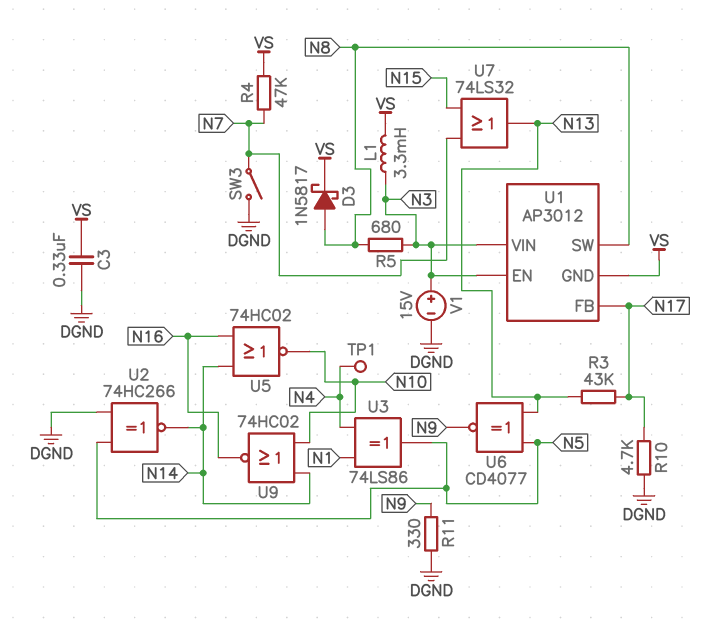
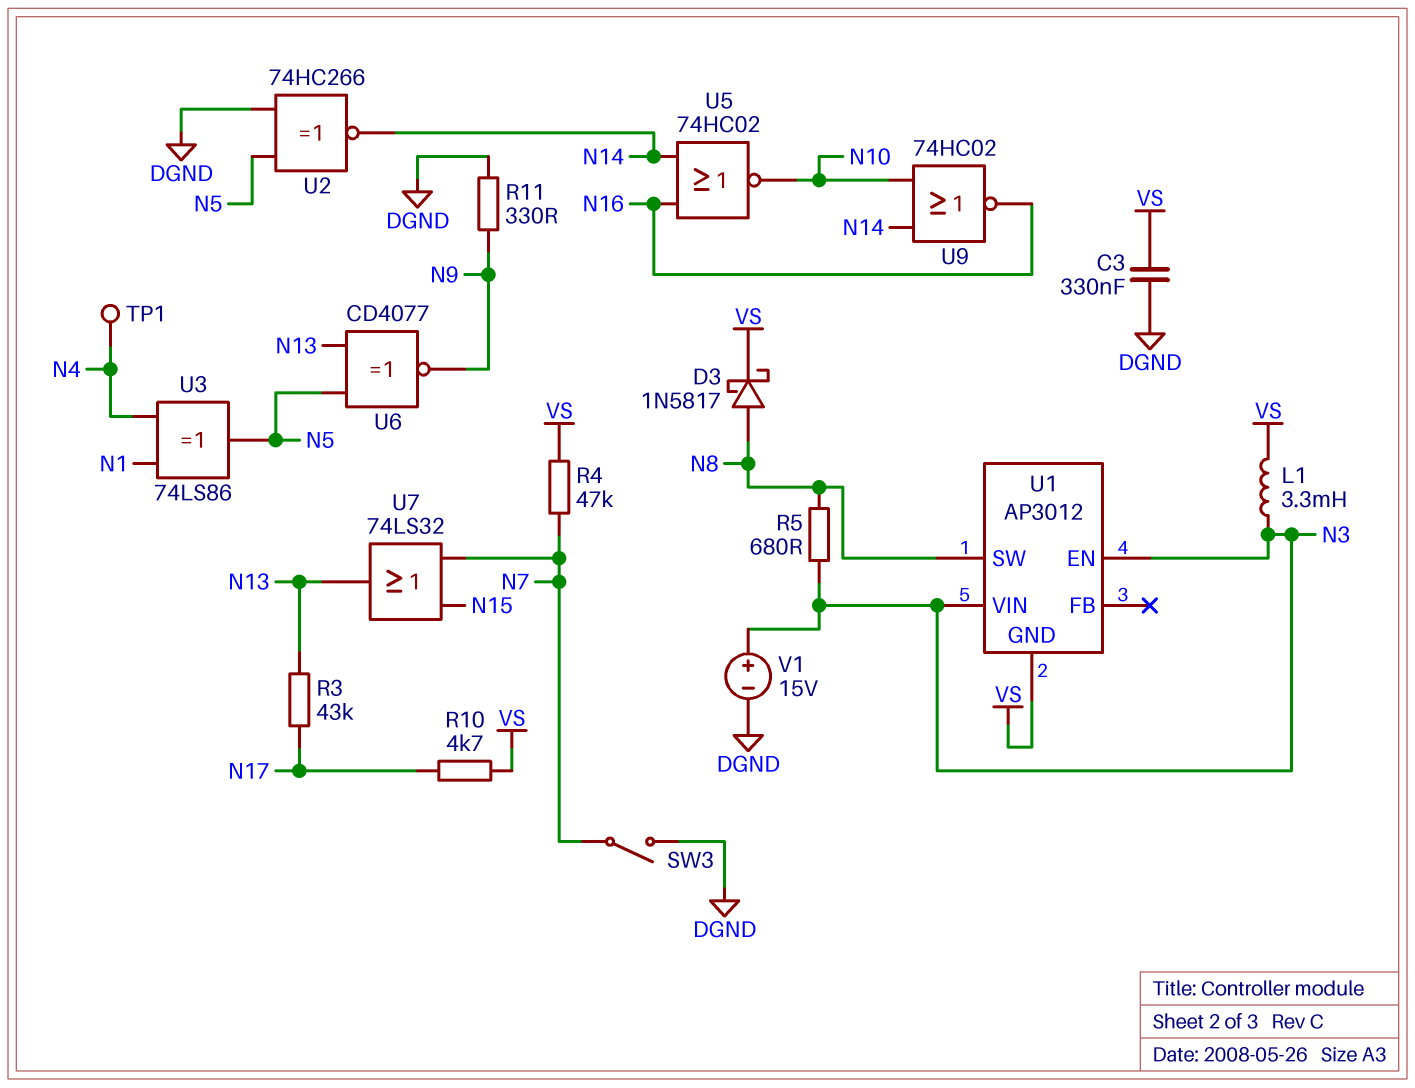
R10: 4.7k (DGND, N17) -> 4.7k (N17, VS)
U1 pin FB: N17 -> none

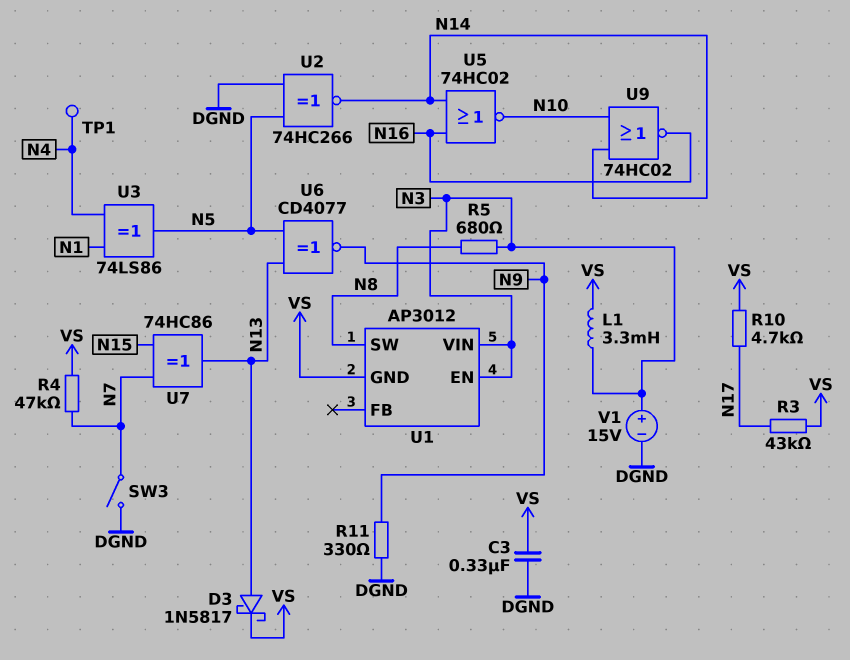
D3: schottky 1N5817 (A N8, K VS) -> schottky 1N5817 (A N13, K VS)
R3: 43k (N13, N17) -> 43k (N17, VS)
U7: OR 74LS32 (in N7, in N15, out N13) -> XOR 74HC86 (in N7, in N15, out N13)

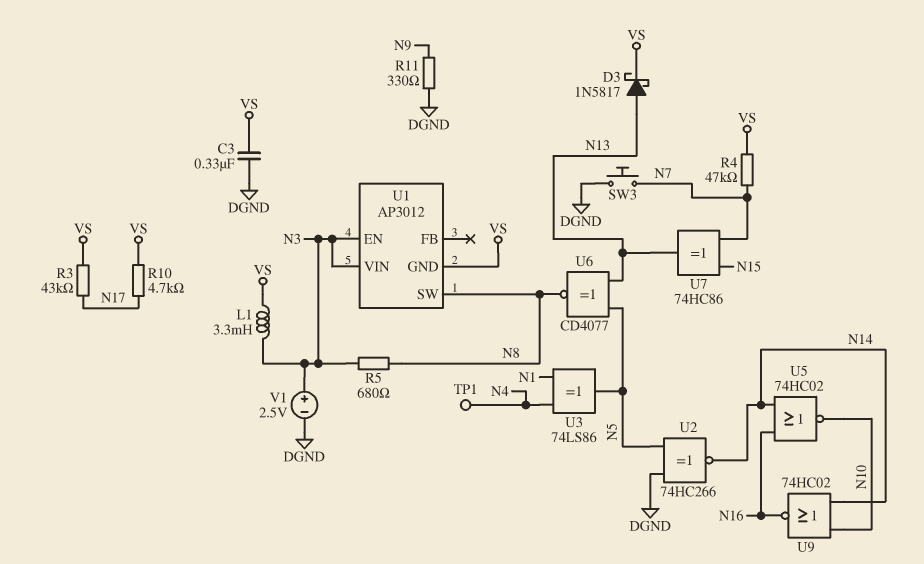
SW3: switch (DGND, N7) -> button (DGND, N7)
U6: XNOR CD4077 (in N5, in N13, out N9) -> XNOR CD4077 (in N5, in N13, out N8)
V1: 15V (plus N3, minus DGND) -> 2.5V (plus N3, minus DGND)

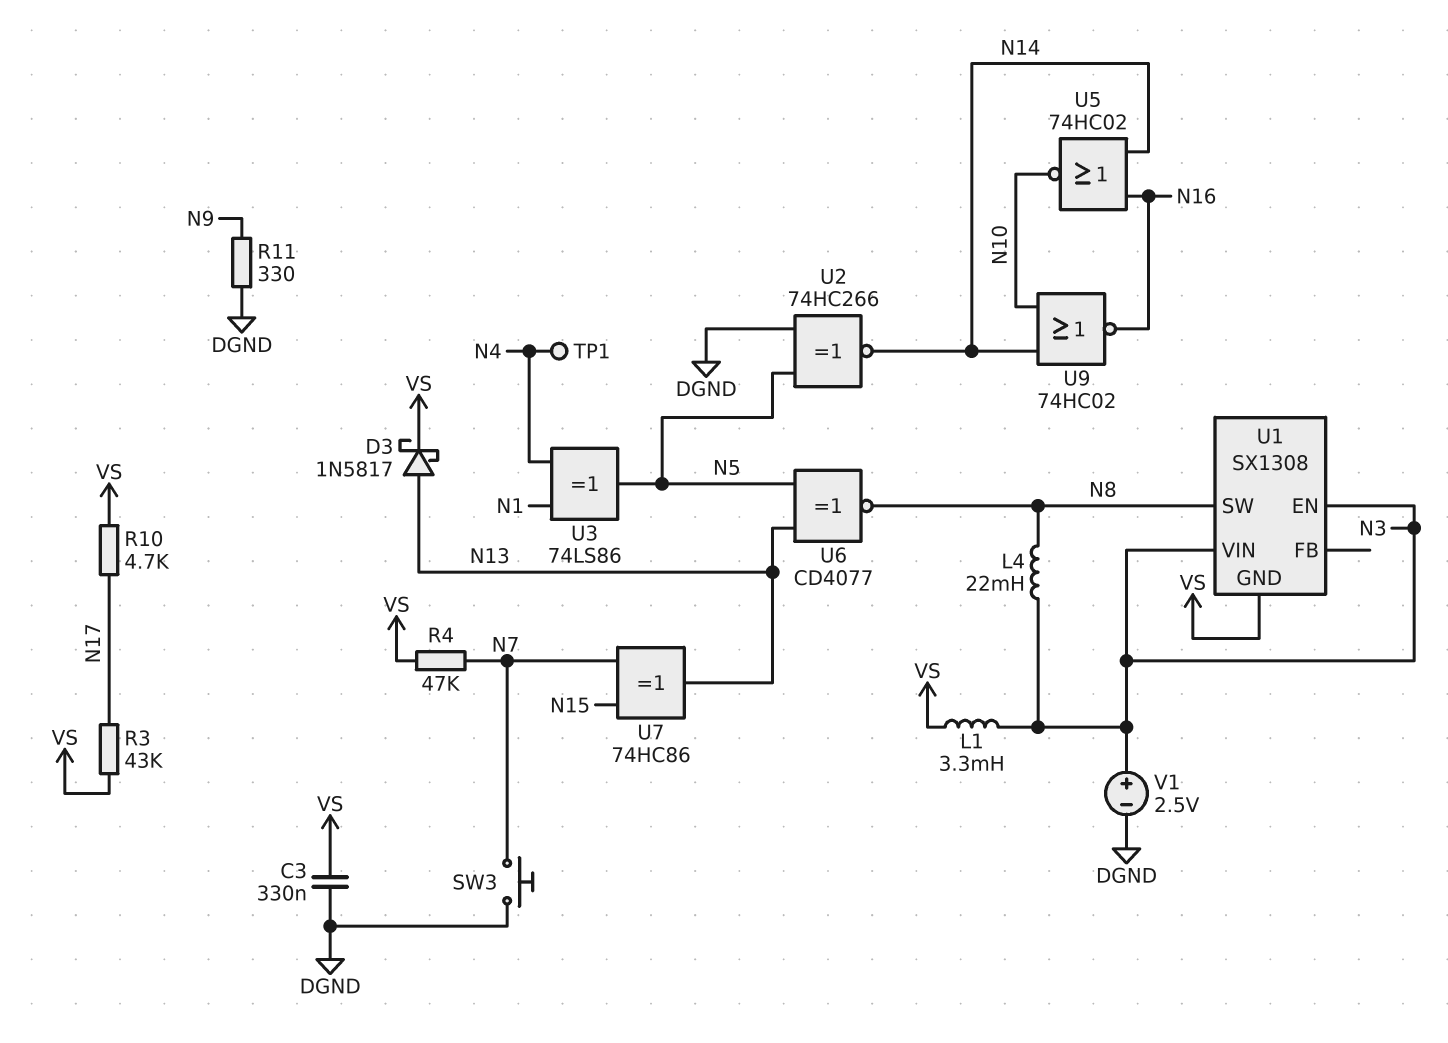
L4: none -> 22mH (N3, N8)
R5: 680 (N3, N8) -> none
U1: AP3012 -> SX1308

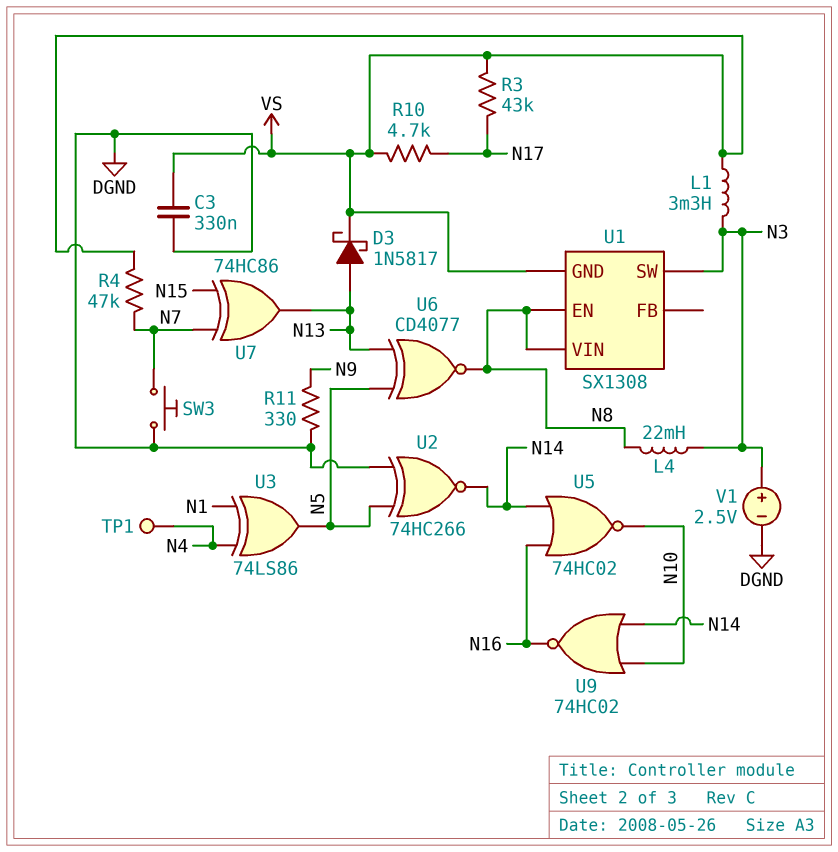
U1 pin EN: N3 -> N8
U1 pin SW: N8 -> N3
U1 pin VIN: N3 -> N8

